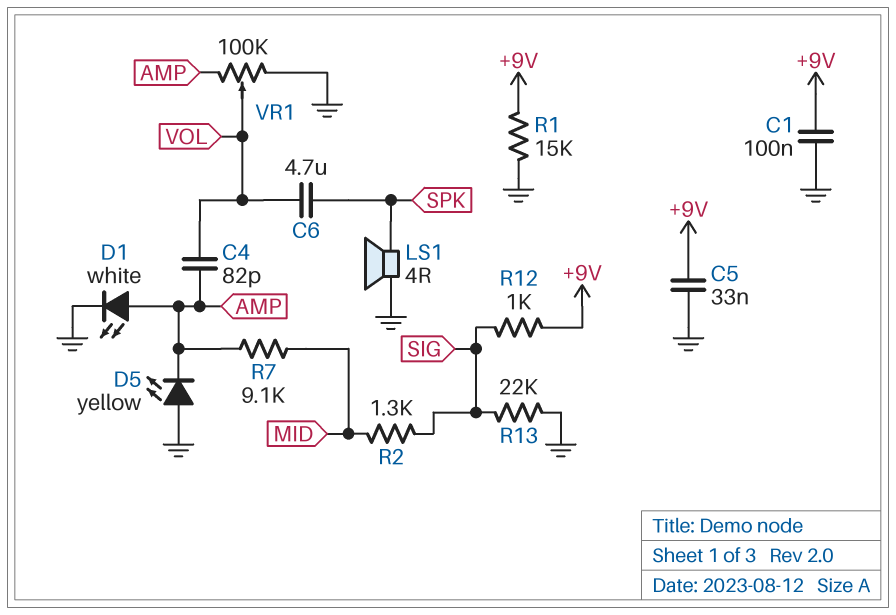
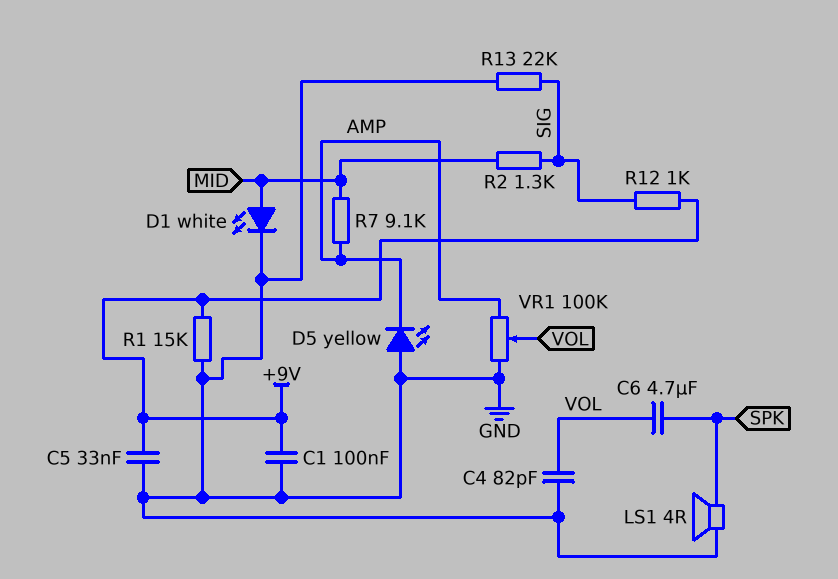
C4: 82pF (AMP, VOL) -> 82pF (GND, VOL)
D1: LED white (A AMP, K GND) -> LED white (A MID, K GND)

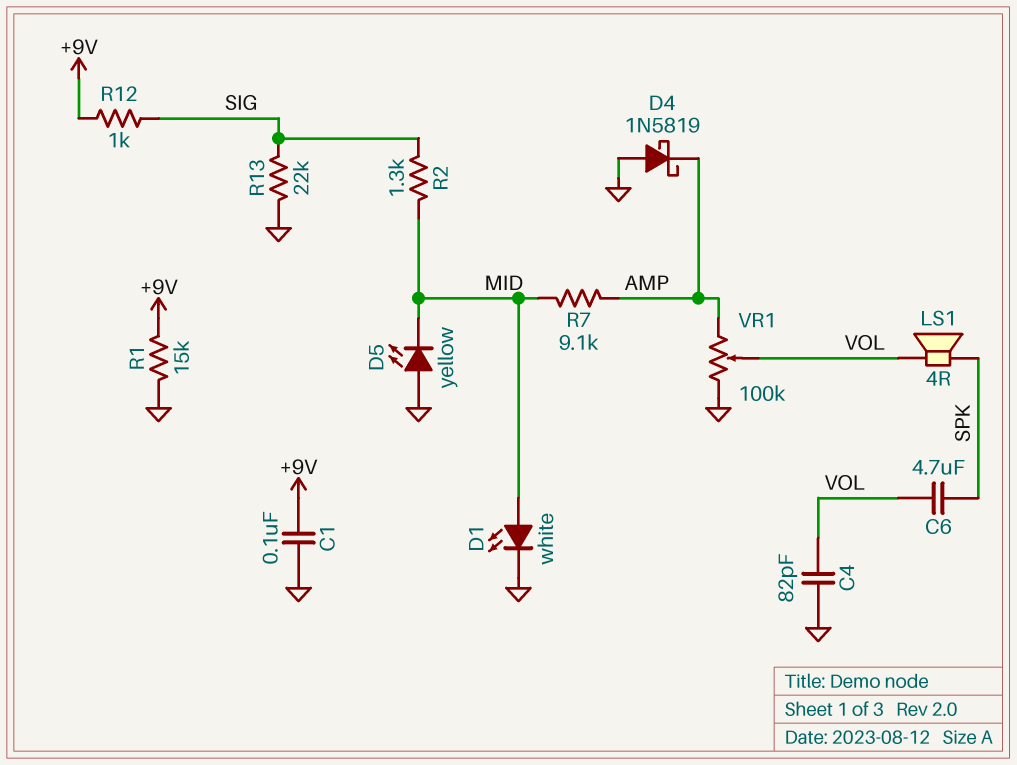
C5: 33nF (+9V, GND) -> none
D4: none -> schottky 1N5819 (A GND, K AMP)
D5: LED yellow (A GND, K AMP) -> LED yellow (A GND, K MID)
LS1: speaker 4R (GND, SPK) -> speaker 4R (SPK, VOL)

